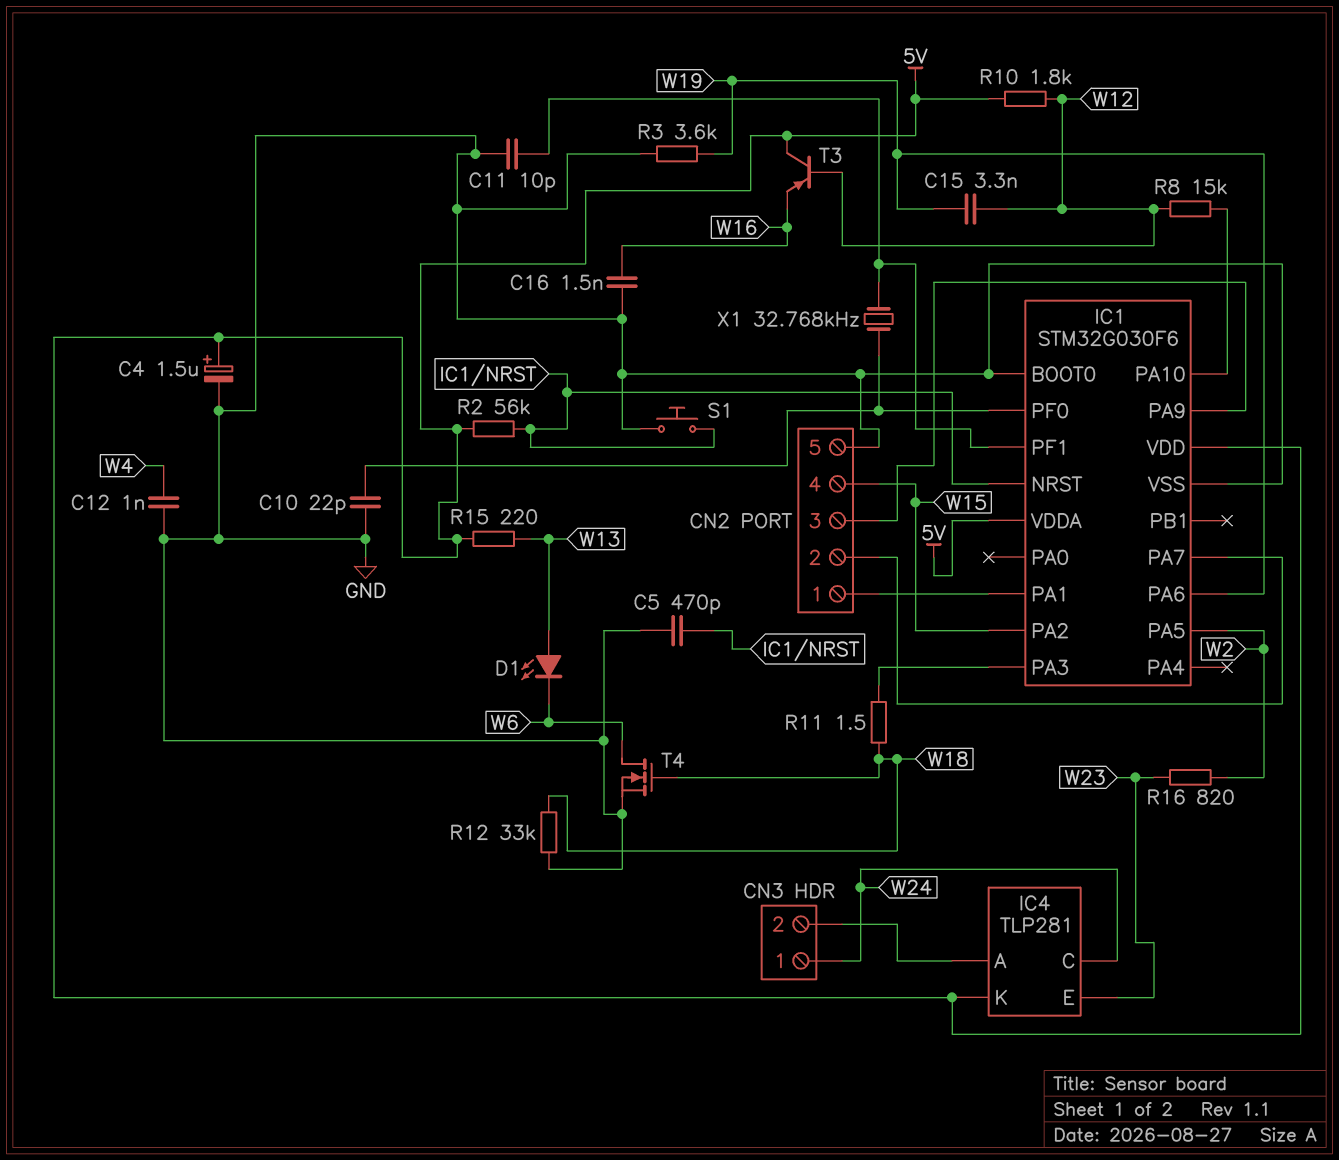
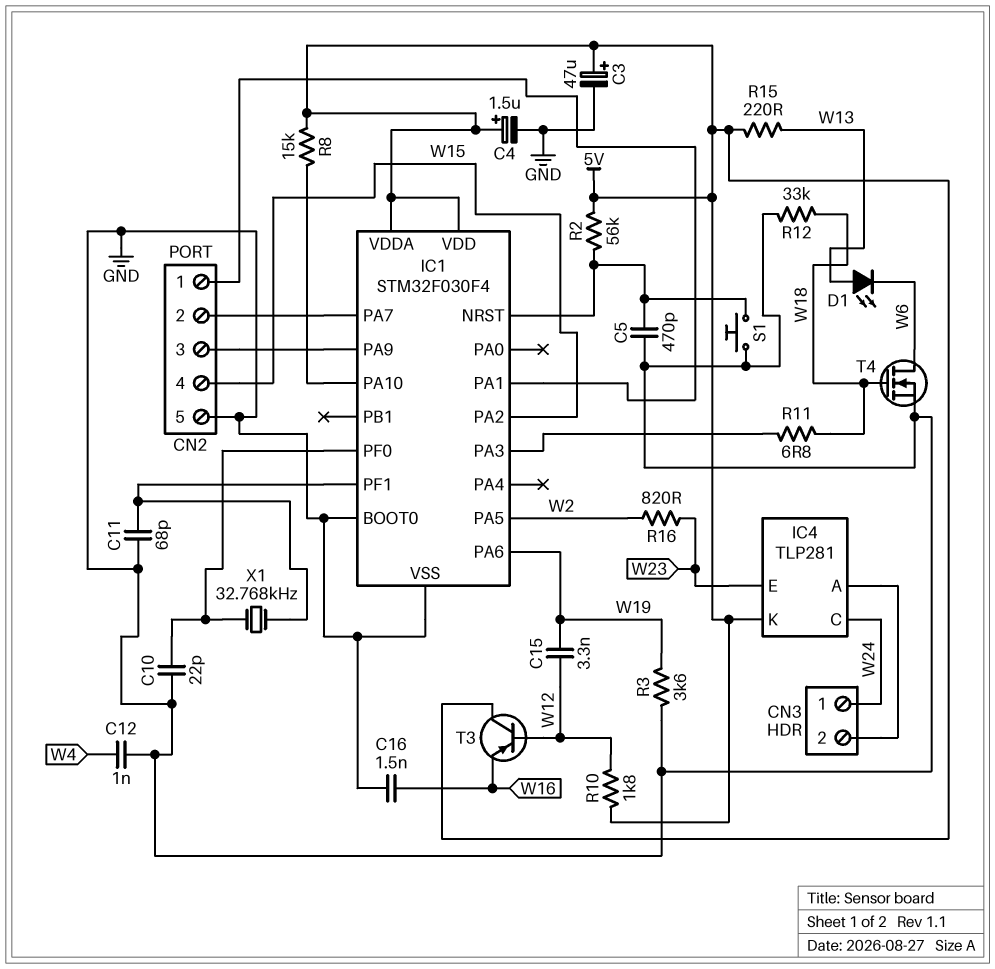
C3: none -> 47uF (plus 5V, minus GND)
C11: 10pF (GND, IC1/PF1) -> 68pF (GND, IC1/PF1)
IC1: STM32G030F6 -> STM32F030F4
R8: 15k (IC1/PA10, W12) -> 15k (5V, IC1/PA10)
R11: 1.5 (IC1/PA3, W18) -> 6.8 (IC1/PA3, W18)

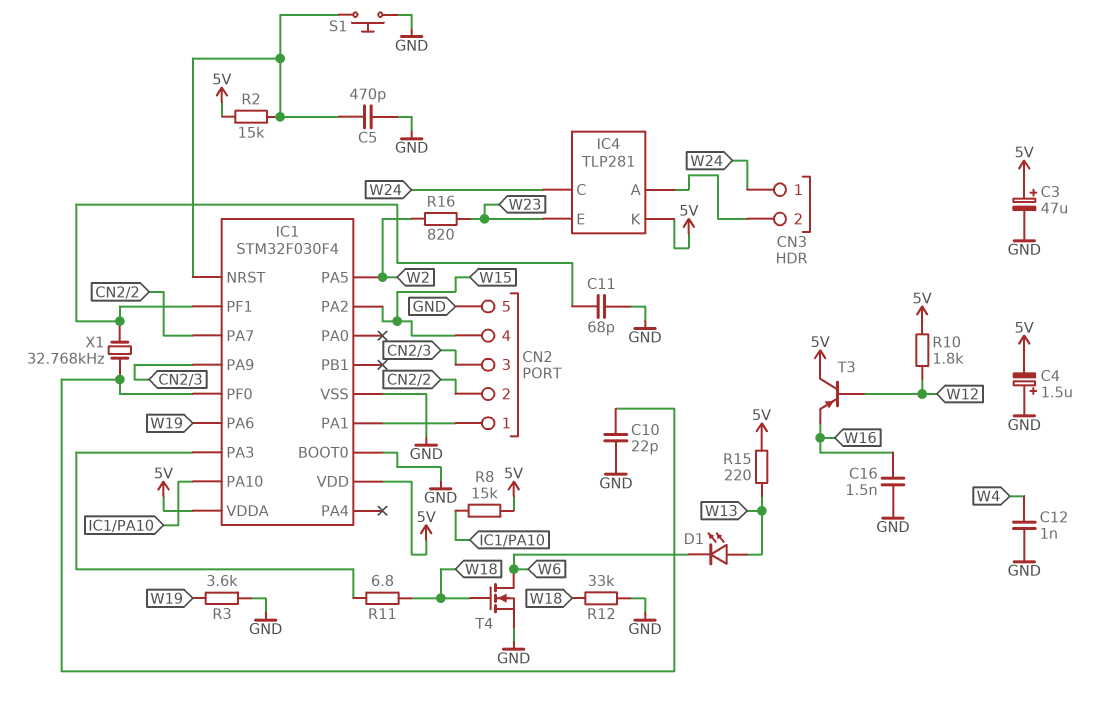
C4: 1.5uF (plus 5V, minus GND) -> 1.5uF (plus GND, minus 5V)
C15: 3.3nF (W12, W19) -> none
R2: 56k (5V, IC1/NRST) -> 15k (5V, IC1/NRST)

